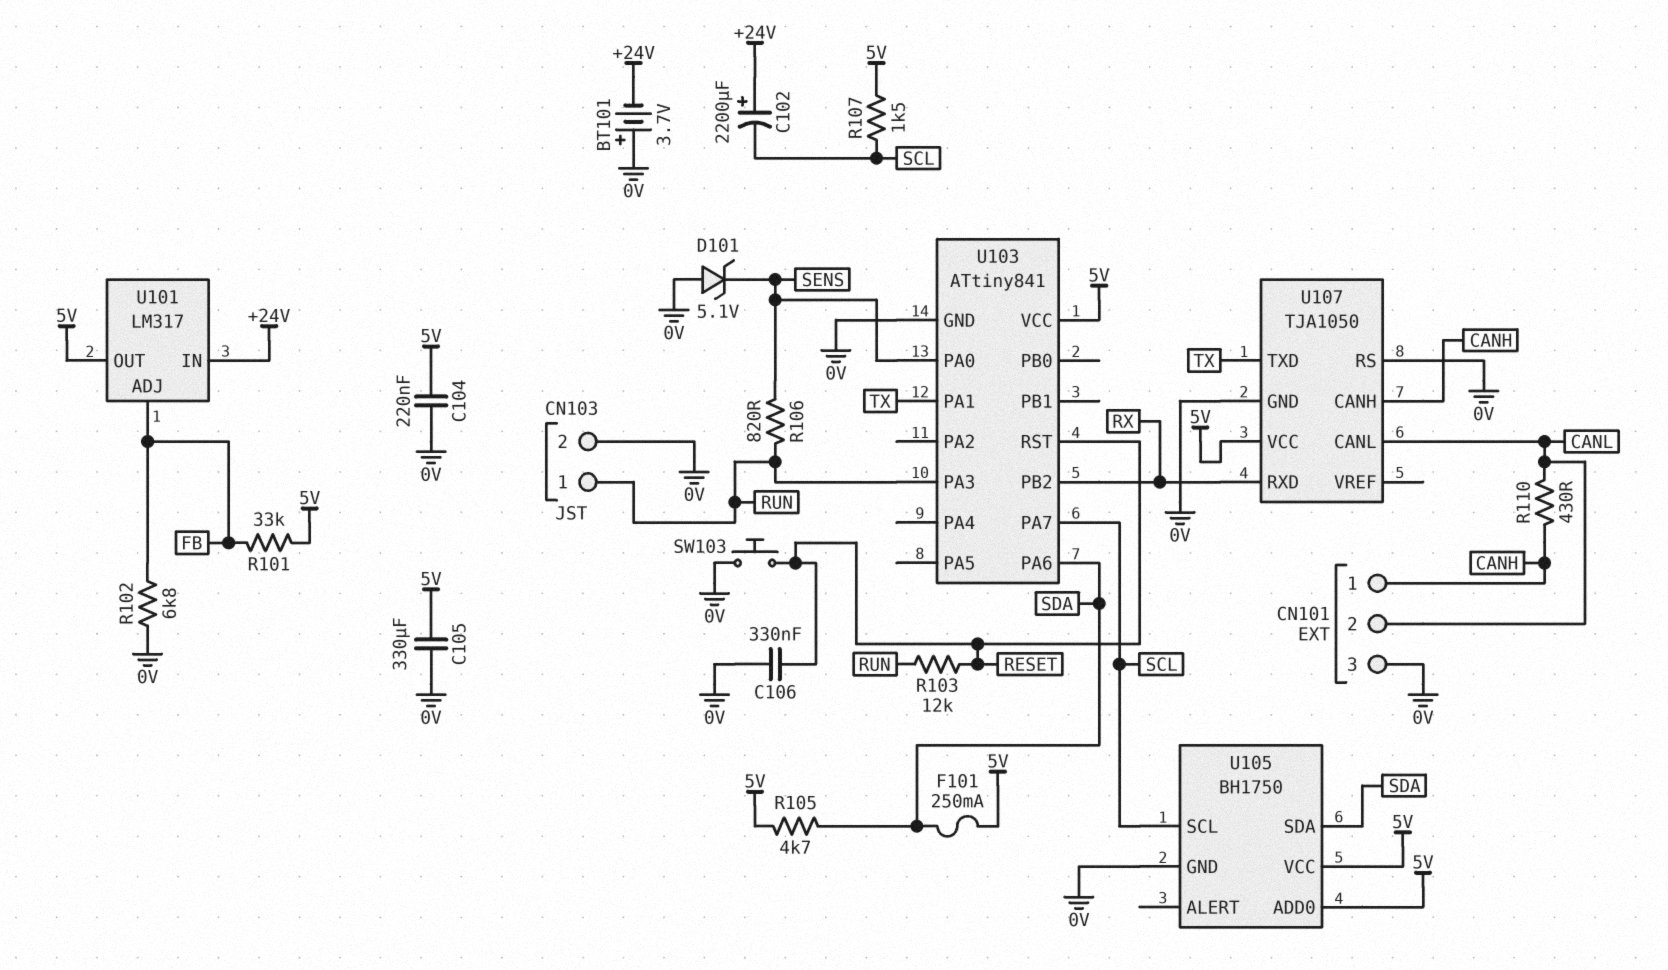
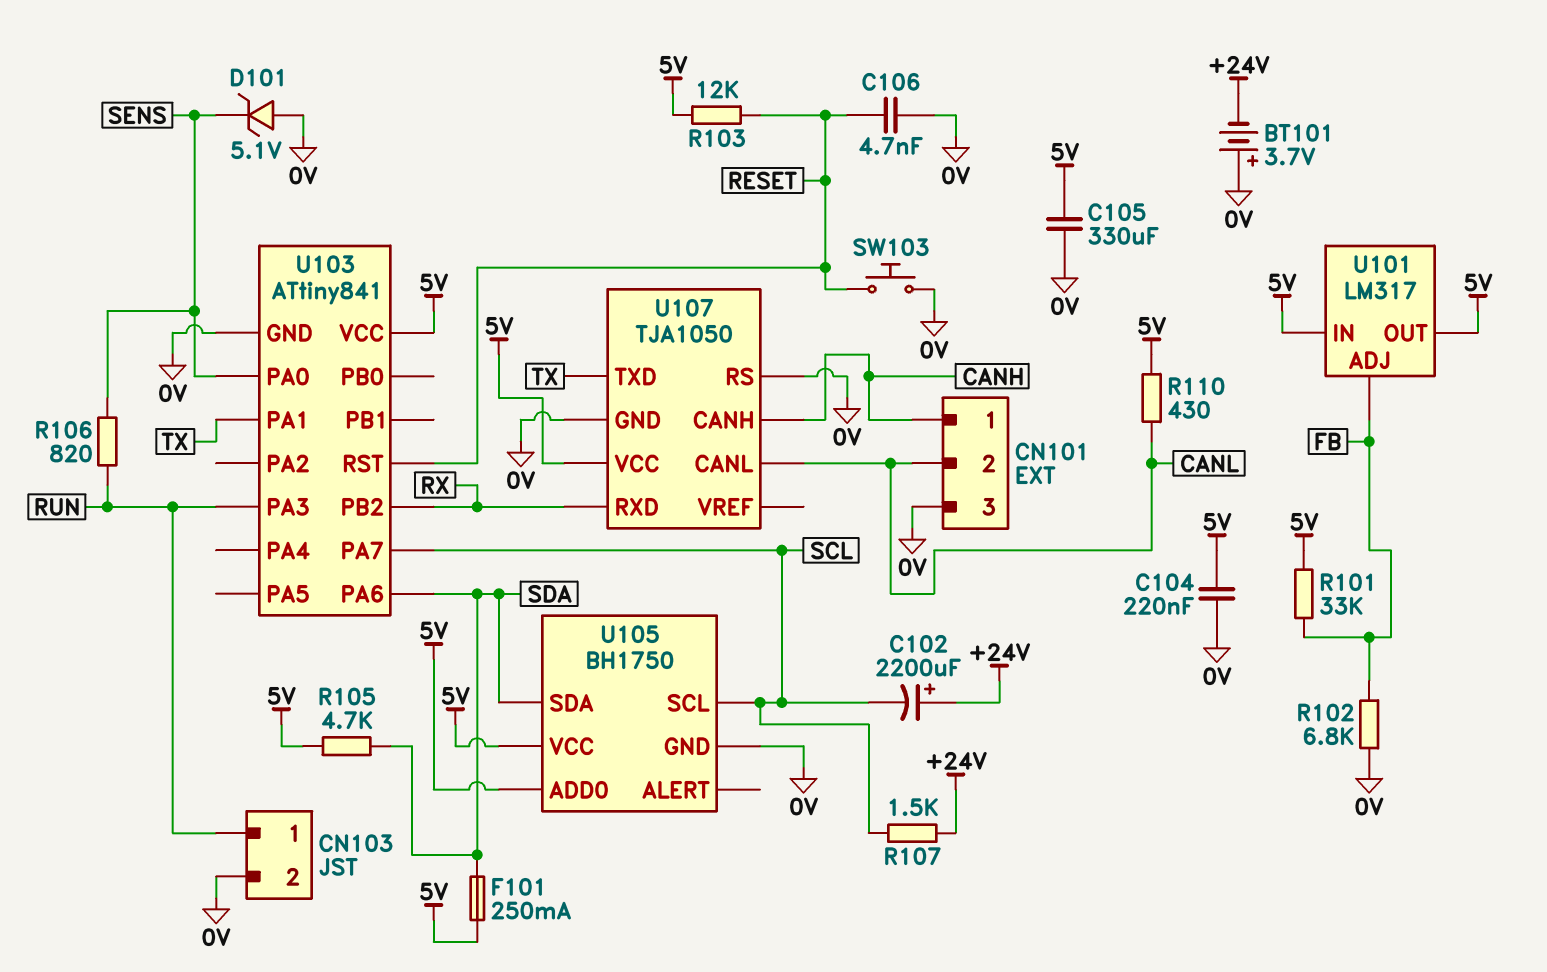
C106: 330nF (0V, RESET) -> 4.7nF (0V, RESET)
R103: 12k (RESET, RUN) -> 12k (5V, RESET)
R107: 1.5k (5V, SCL) -> 1.5k (+24V, SCL)
R110: 430 (CANH, CANL) -> 430 (5V, CANL)
U101 pin IN: +24V -> 5V

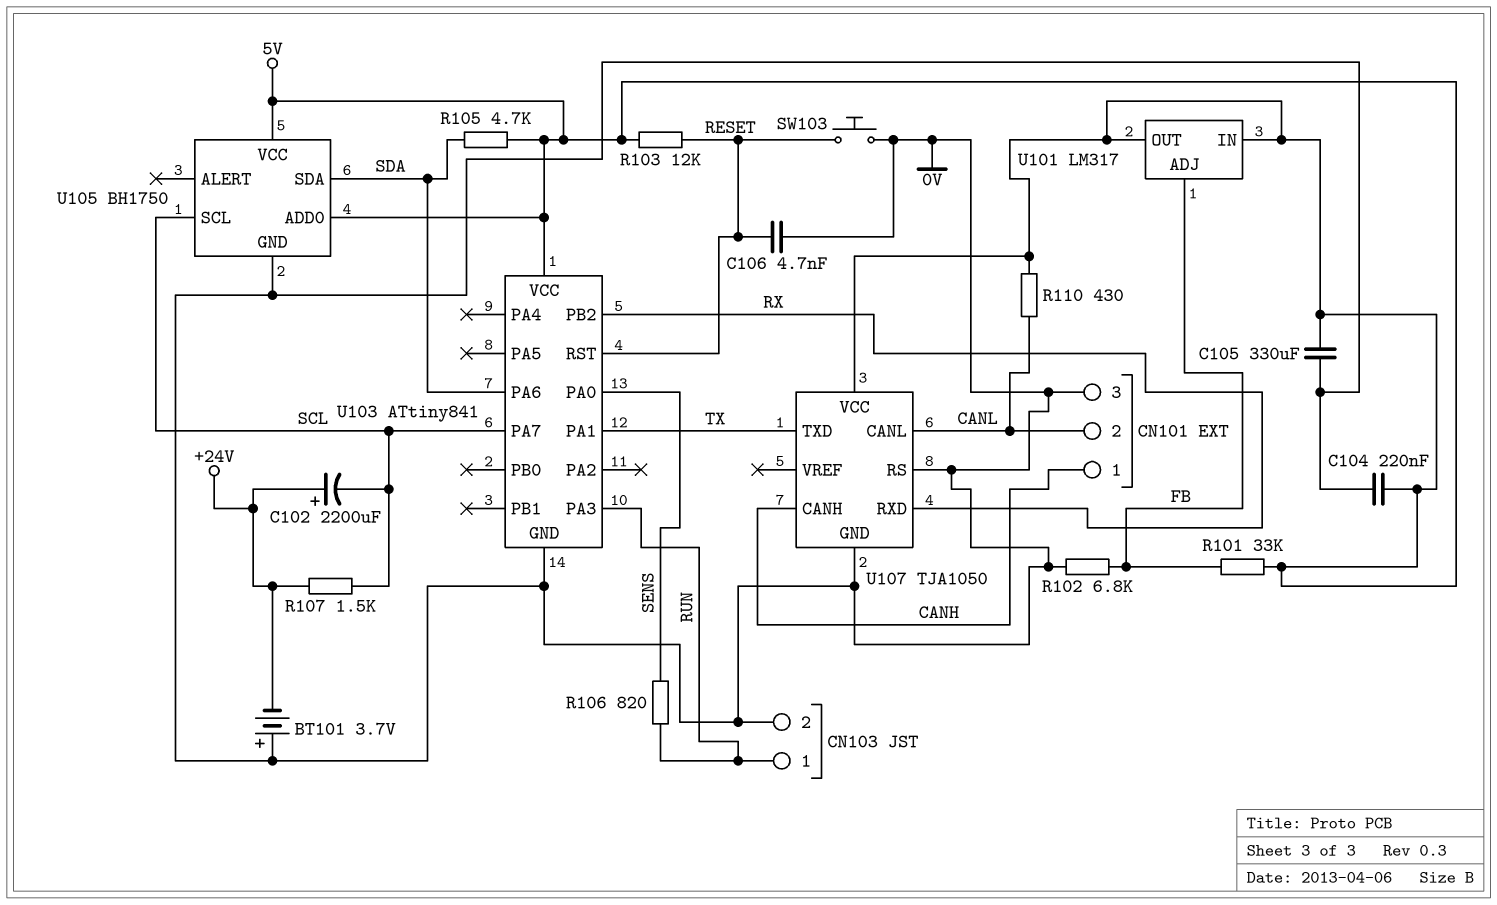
D101: zener 5.1V (A 0V, K SENS) -> none
F101: 250mA (5V, SDA) -> none

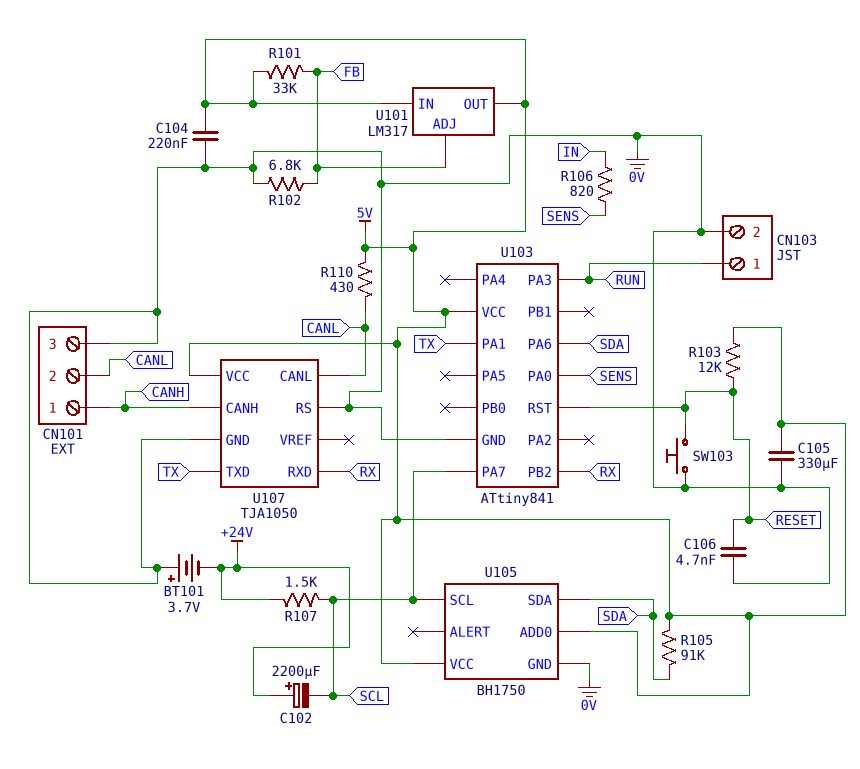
R105: 4.7k (5V, SDA) -> 91k (5V, SDA)
R106: 820 (RUN, SENS) -> 820 (IN, SENS)

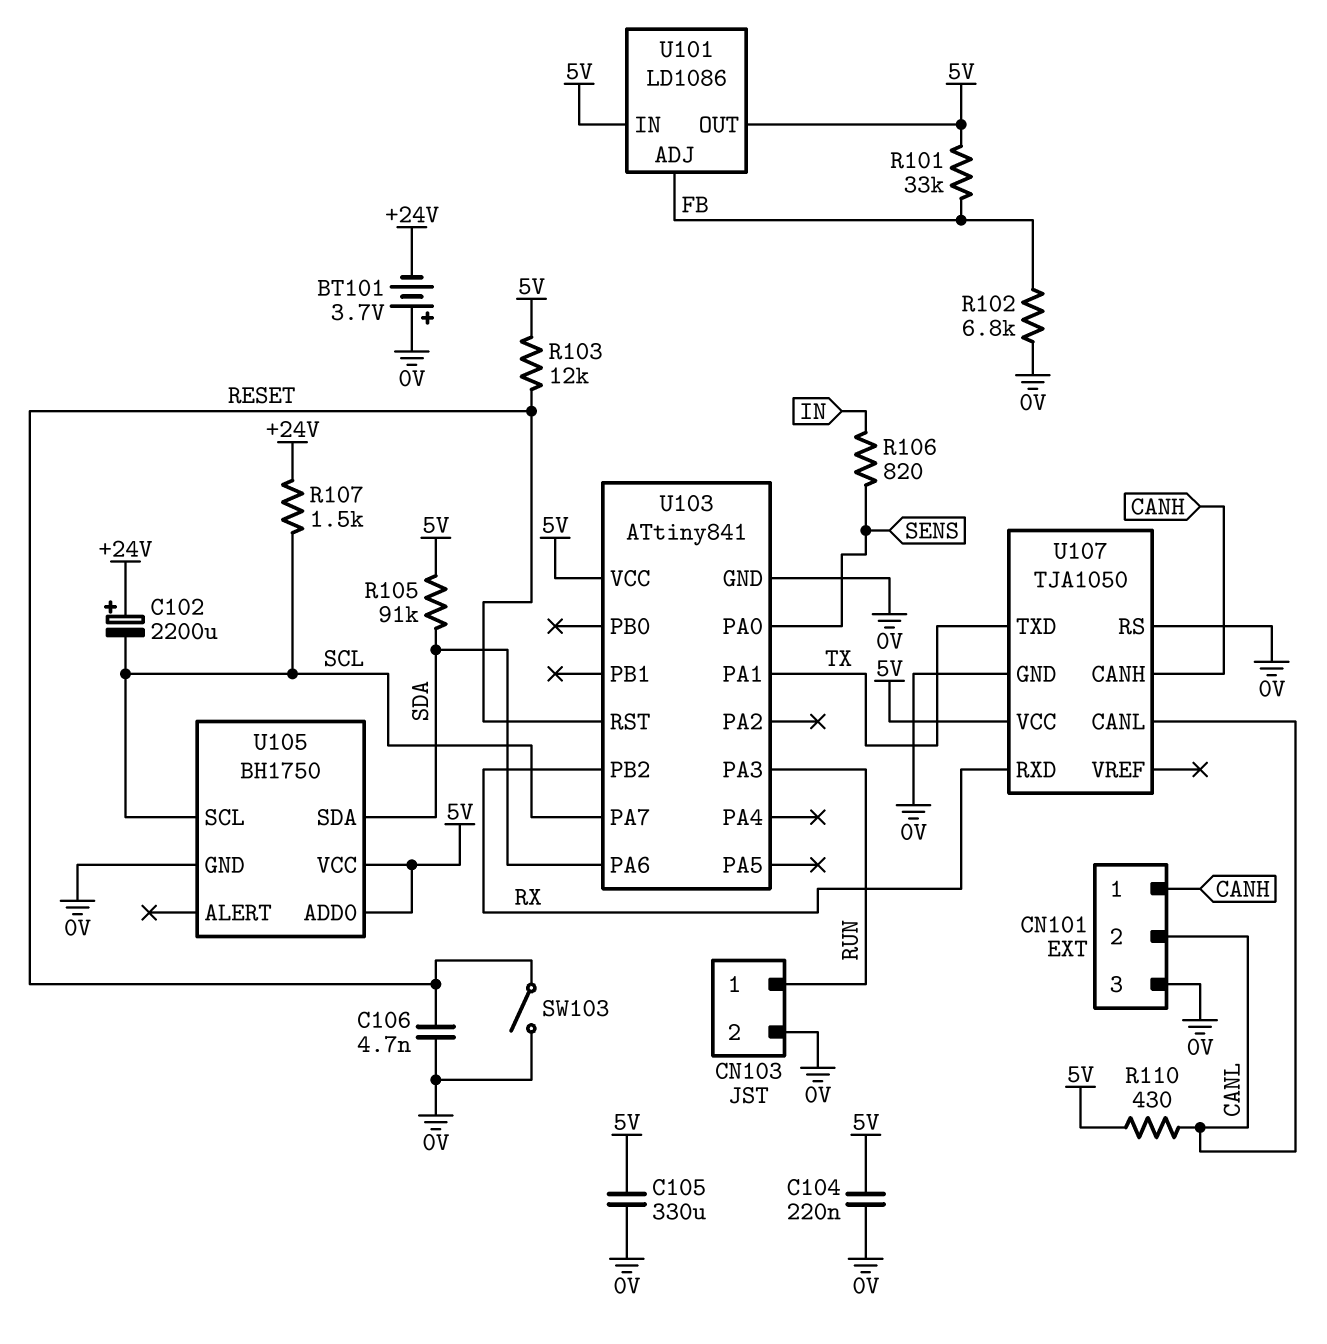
SW103: button (0V, RESET) -> switch (0V, RESET)
U101: LM317 -> LD1086

